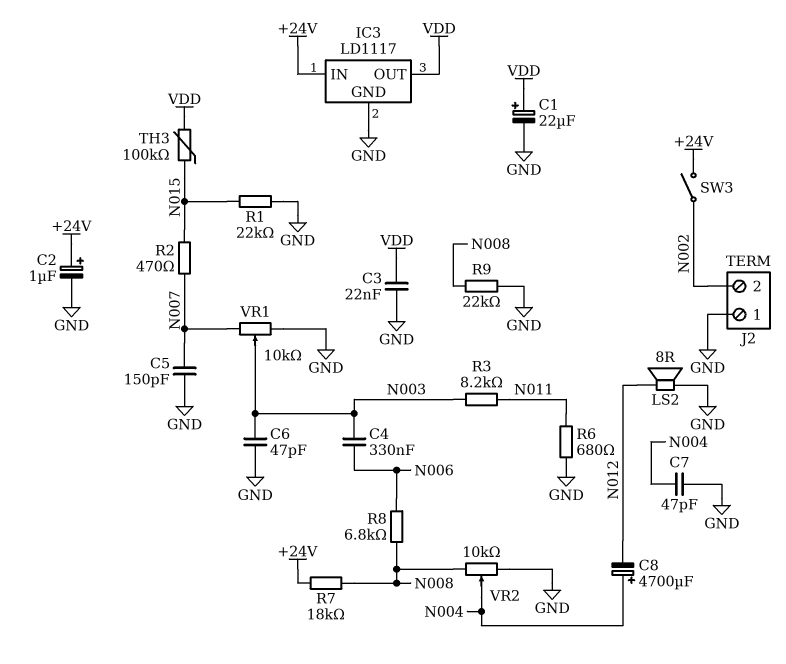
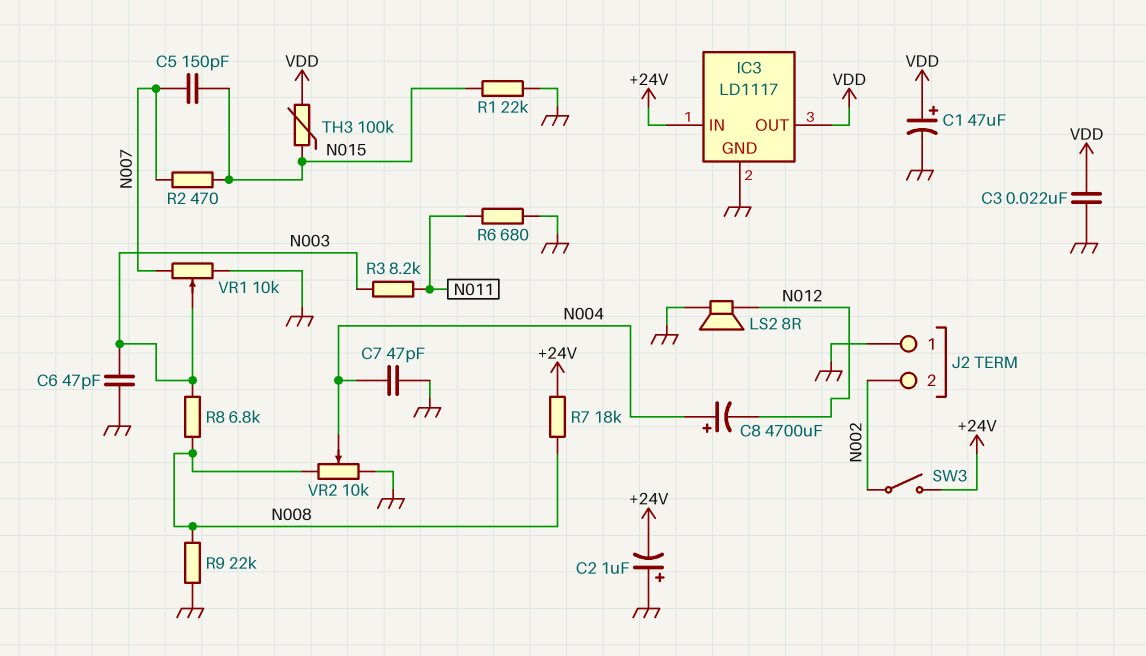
C1: 22uF (plus VDD, minus GND) -> 47uF (plus VDD, minus GND)
C2: 1uF (plus +24V, minus GND) -> 1uF (plus GND, minus +24V)
C4: 330nF (N003, N006) -> none
C5: 150pF (GND, N007) -> 150pF (N007, N015)
R8: 6.8k (N006, N008) -> 6.8k (N003, N008)

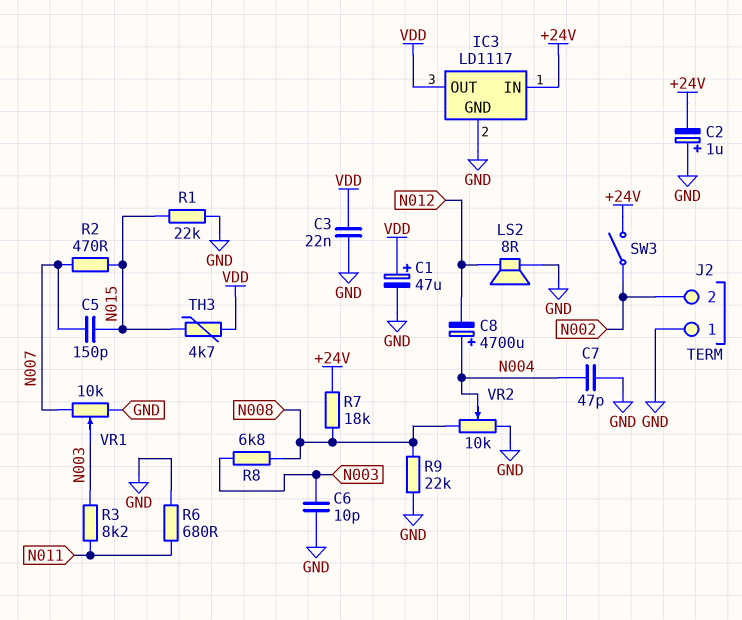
C6: 47pF (GND, N003) -> 10pF (GND, N003)
TH3: 100k (N015, VDD) -> 4.7k (N015, VDD)

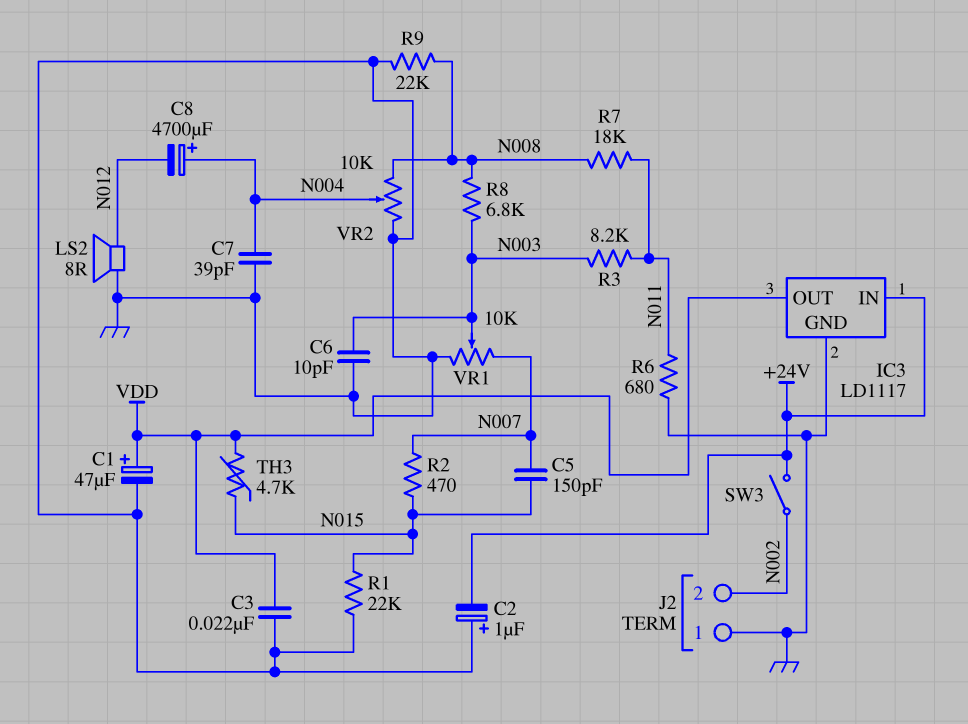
C7: 47pF (GND, N004) -> 39pF (GND, N004)
R7: 18k (+24V, N008) -> 18k (N008, N011)

